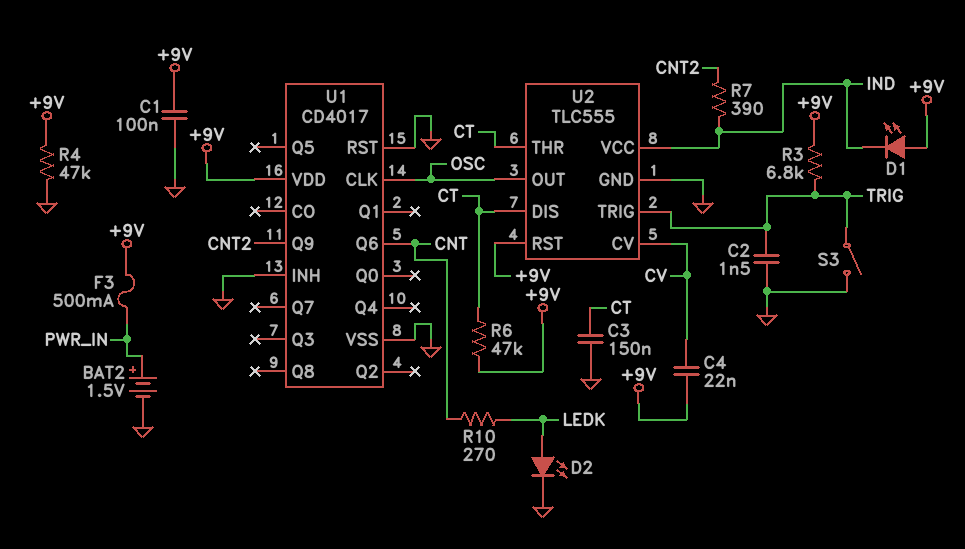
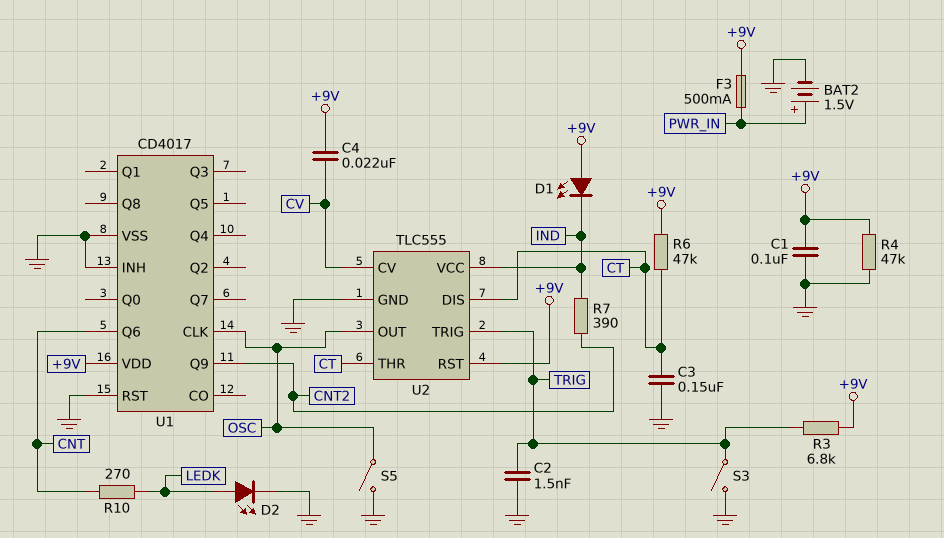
S5: none -> switch (GND, OSC)

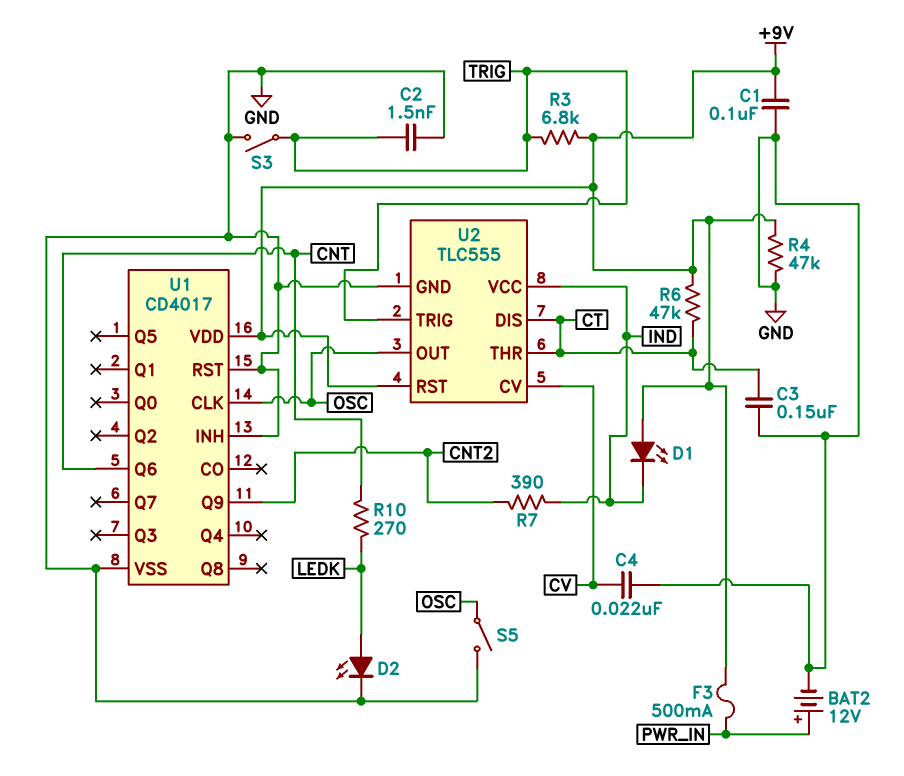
BAT2: 1.5V (plus PWR_IN, minus GND) -> 12V (plus PWR_IN, minus GND)
C4: 22nF (+9V, CV) -> 22nF (CV, GND)

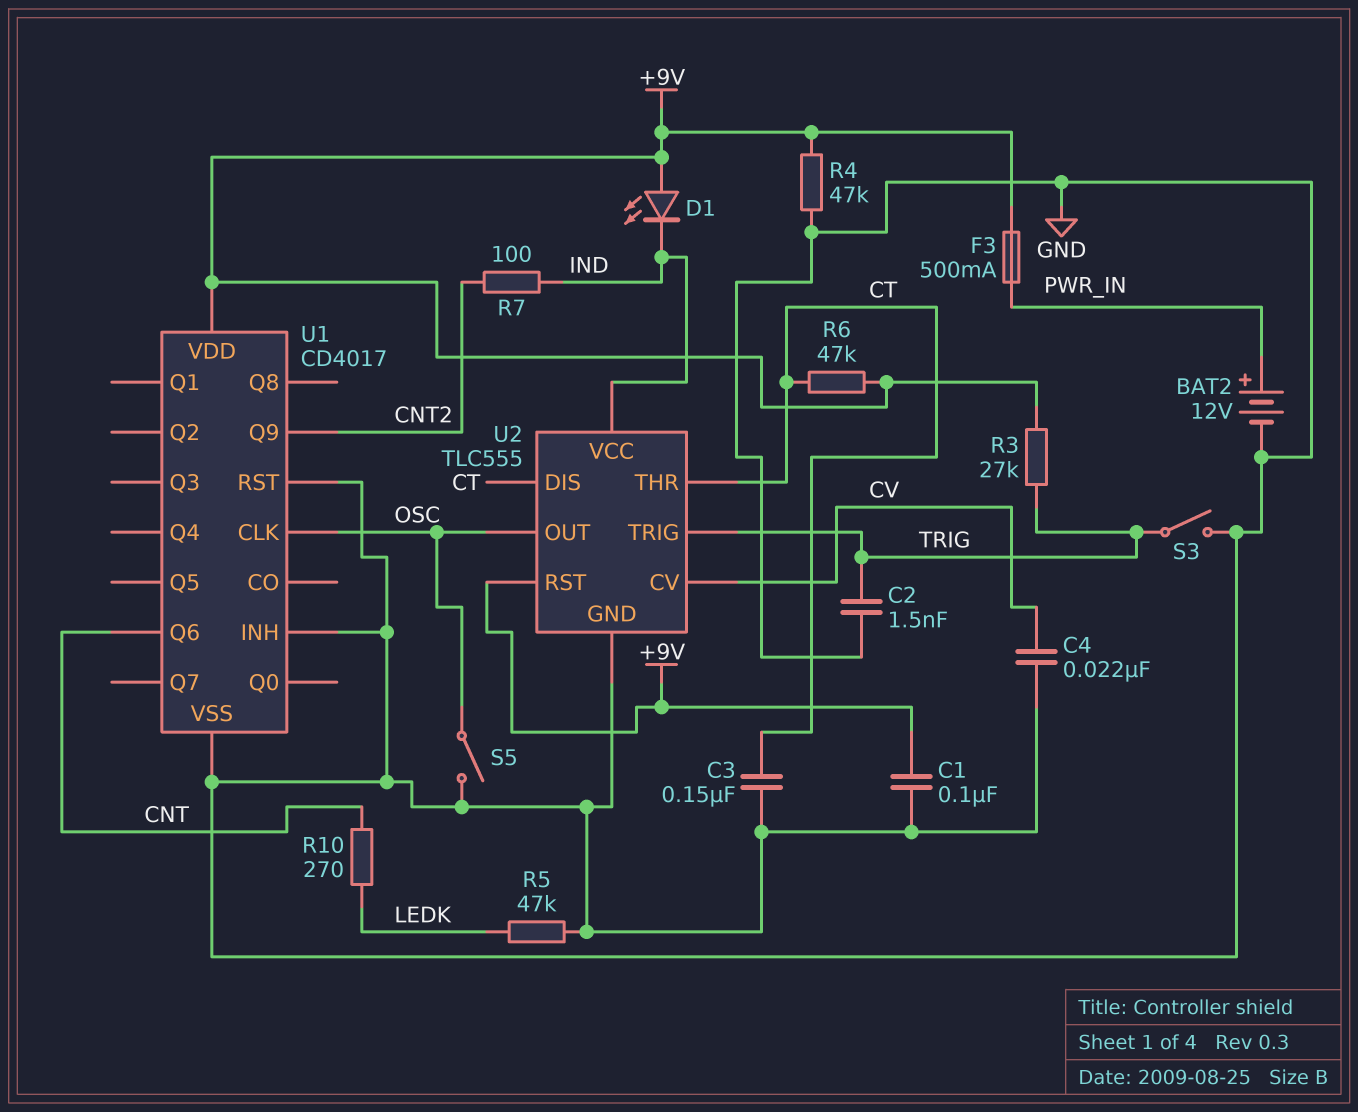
D2: LED (A LEDK, K GND) -> none
R3: 6.8k (+9V, TRIG) -> 27k (+9V, TRIG)
R5: none -> 47k (GND, LEDK)
R7: 390 (CNT2, IND) -> 100 (CNT2, IND)

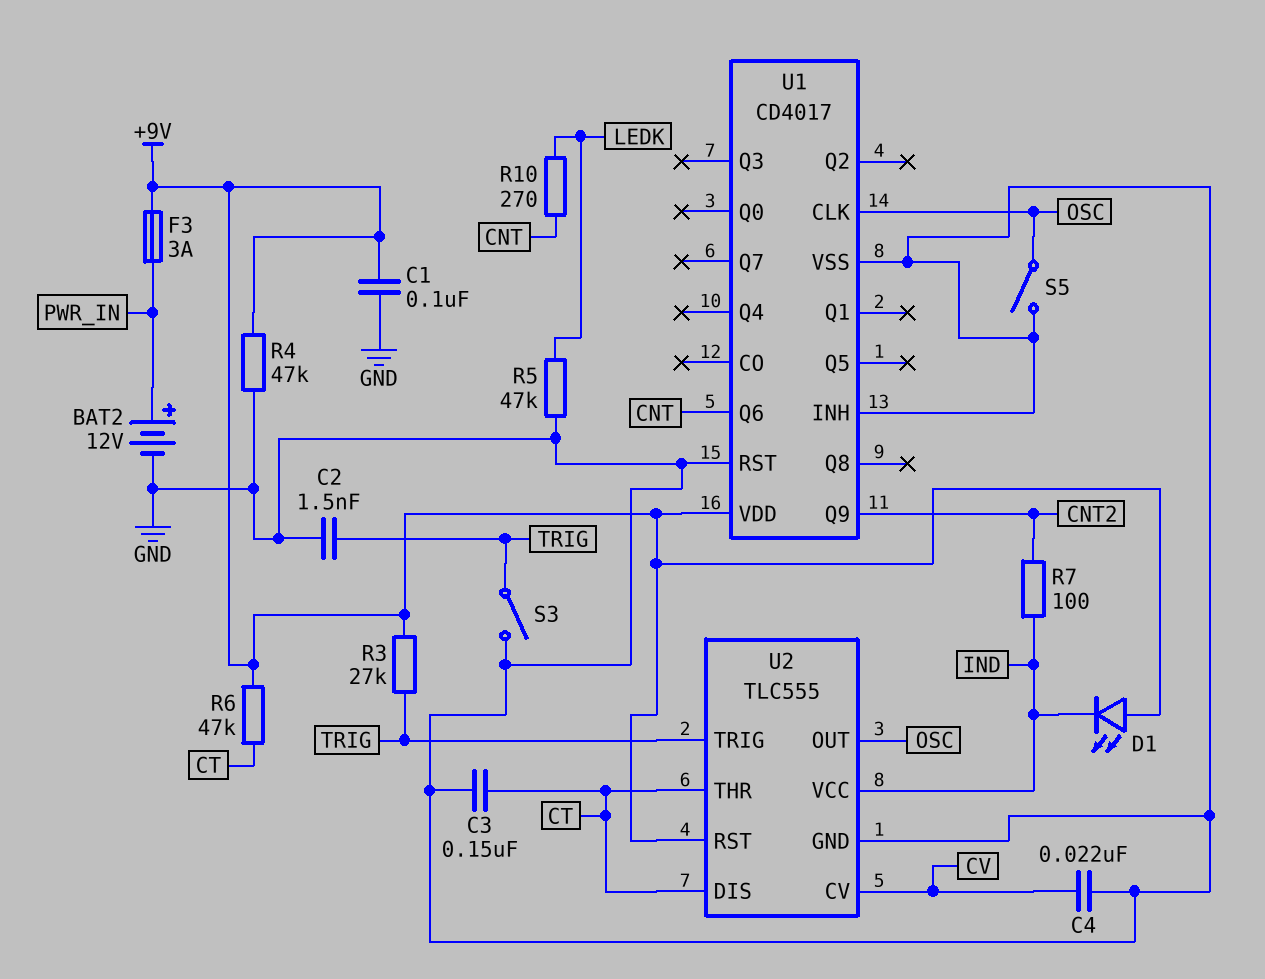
F3: 500mA (+9V, PWR_IN) -> 3A (+9V, PWR_IN)

